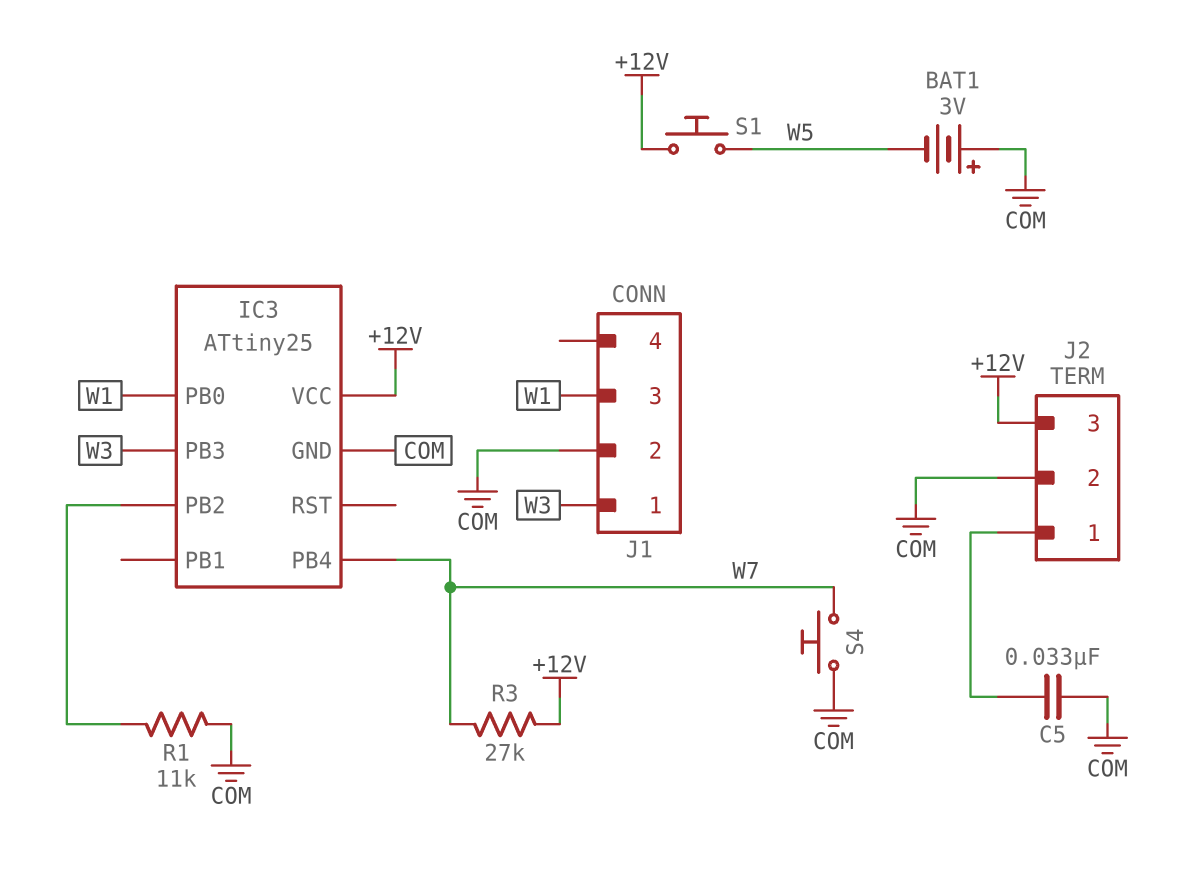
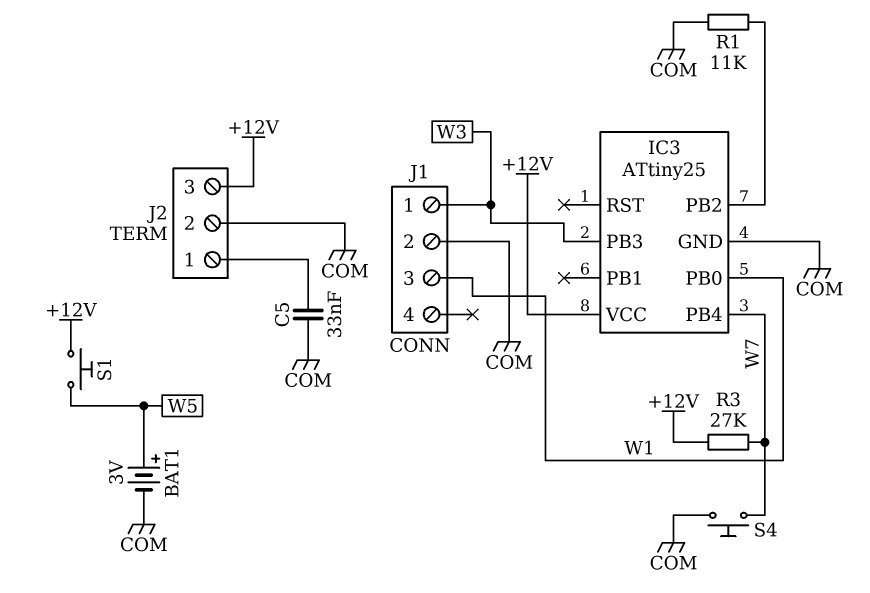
BAT1: 3V (plus COM, minus W5) -> 3V (plus W5, minus COM)

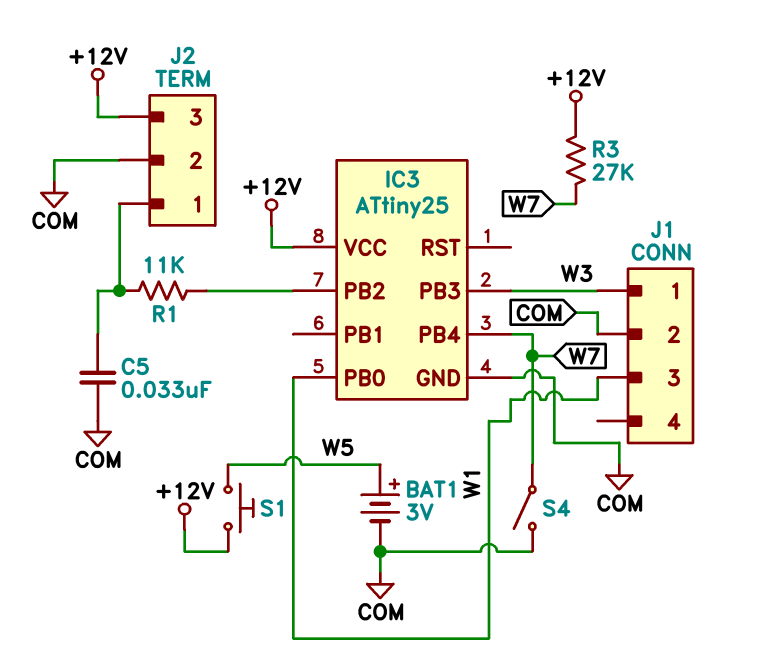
R1: 11k (COM, IC3/PB2) -> 11k (IC3/PB2, J2/1)
S4: button (COM, W7) -> switch (COM, W7)

